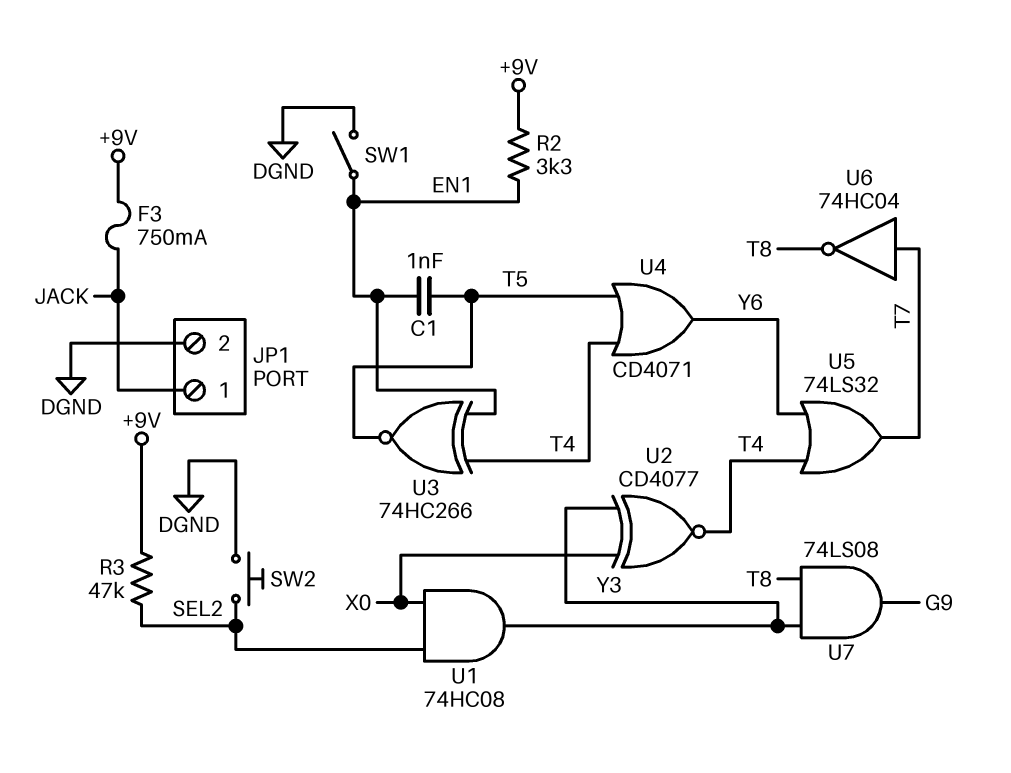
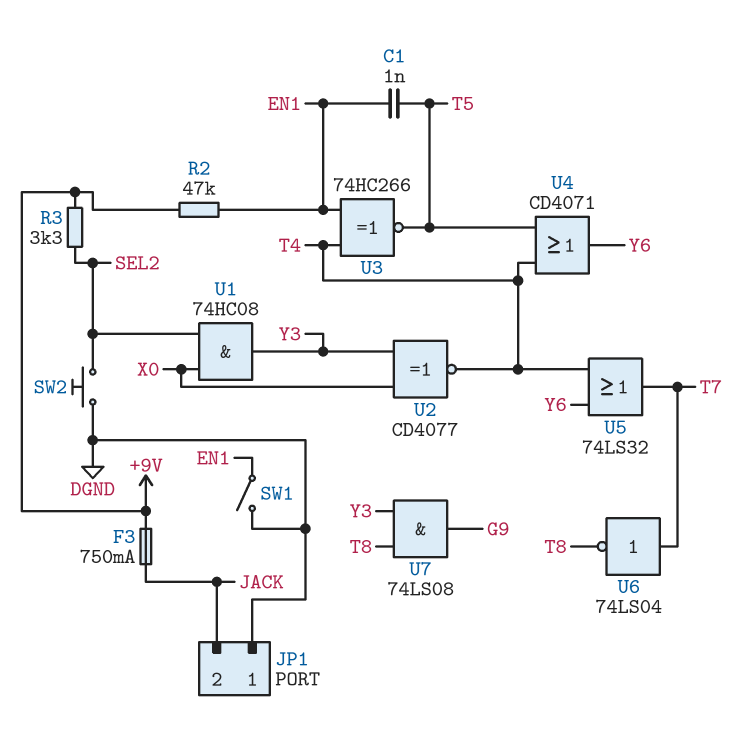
JP1 pin 1: JACK -> DGND
JP1 pin 2: DGND -> JACK
R2: 3.3k (+9V, EN1) -> 47k (+9V, EN1)
R3: 47k (+9V, SEL2) -> 3.3k (+9V, SEL2)
U6: NOT 74HC04 (in T7, out T8) -> NOT 74LS04 (in T7, out T8)

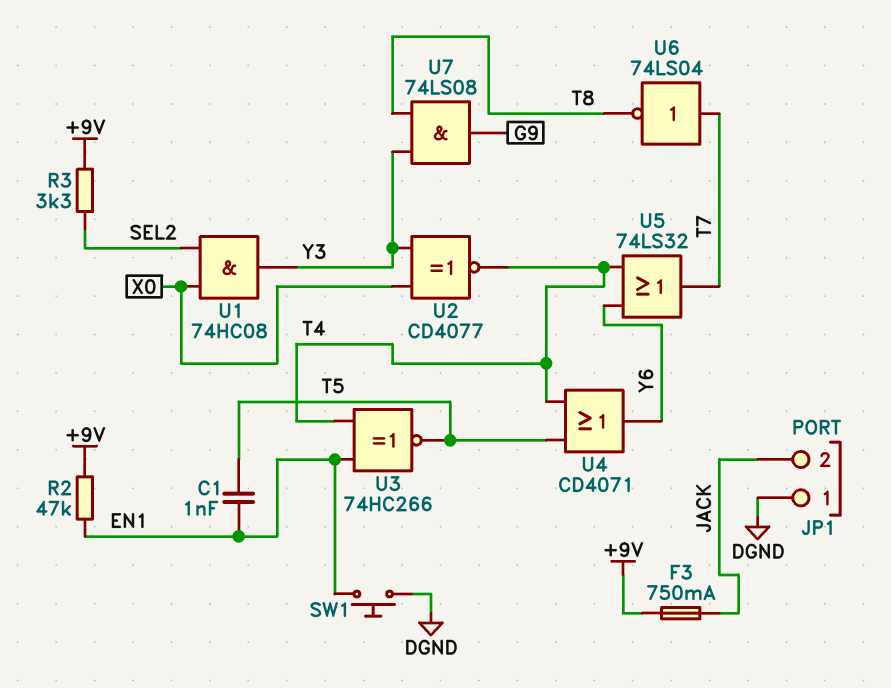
SW1: switch (DGND, EN1) -> button (DGND, EN1)
SW2: button (DGND, SEL2) -> none

